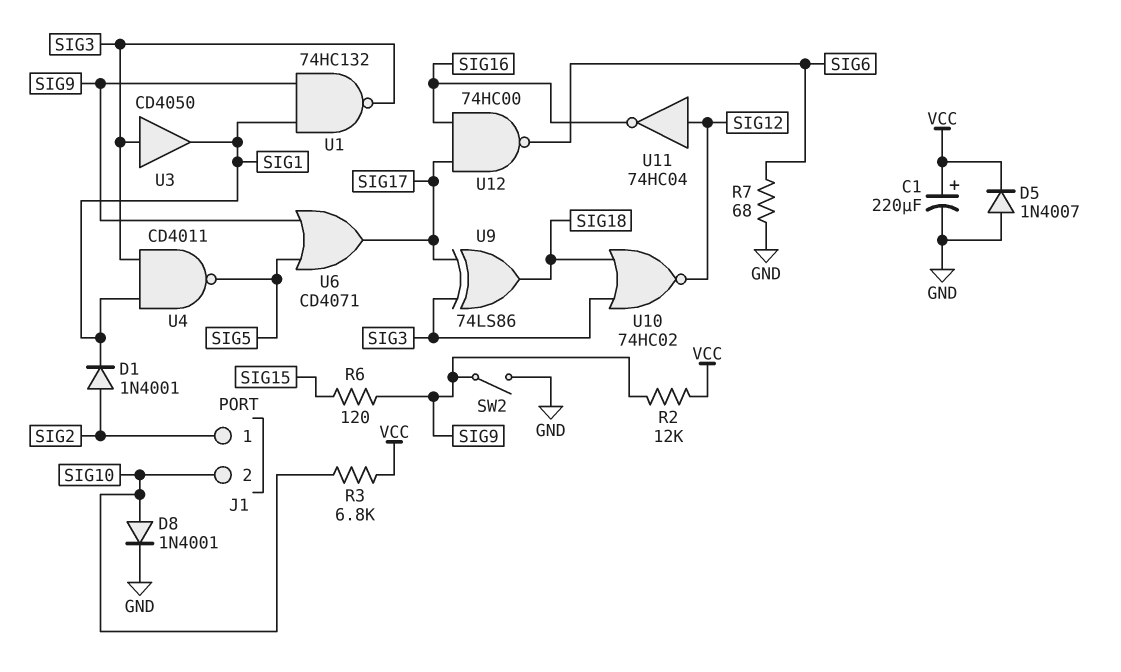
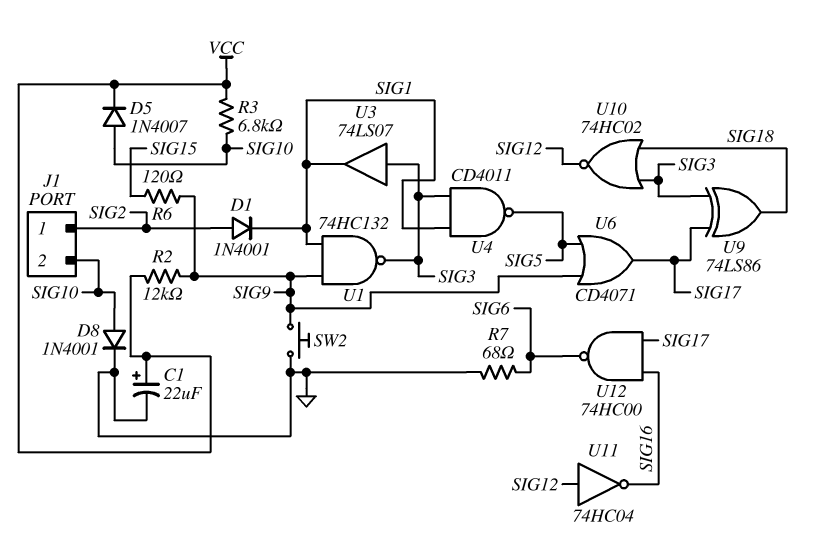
C1: 220uF (plus VCC, minus GND) -> 22uF (plus VCC, minus GND)
D5: diode 1N4007 (A GND, K VCC) -> diode 1N4007 (A SIG10, K VCC)
SW2: switch (GND, SIG9) -> button (GND, SIG9)
U3: buffer CD4050 (in SIG3, out SIG1) -> buffer 74LS07 (in SIG3, out SIG1)

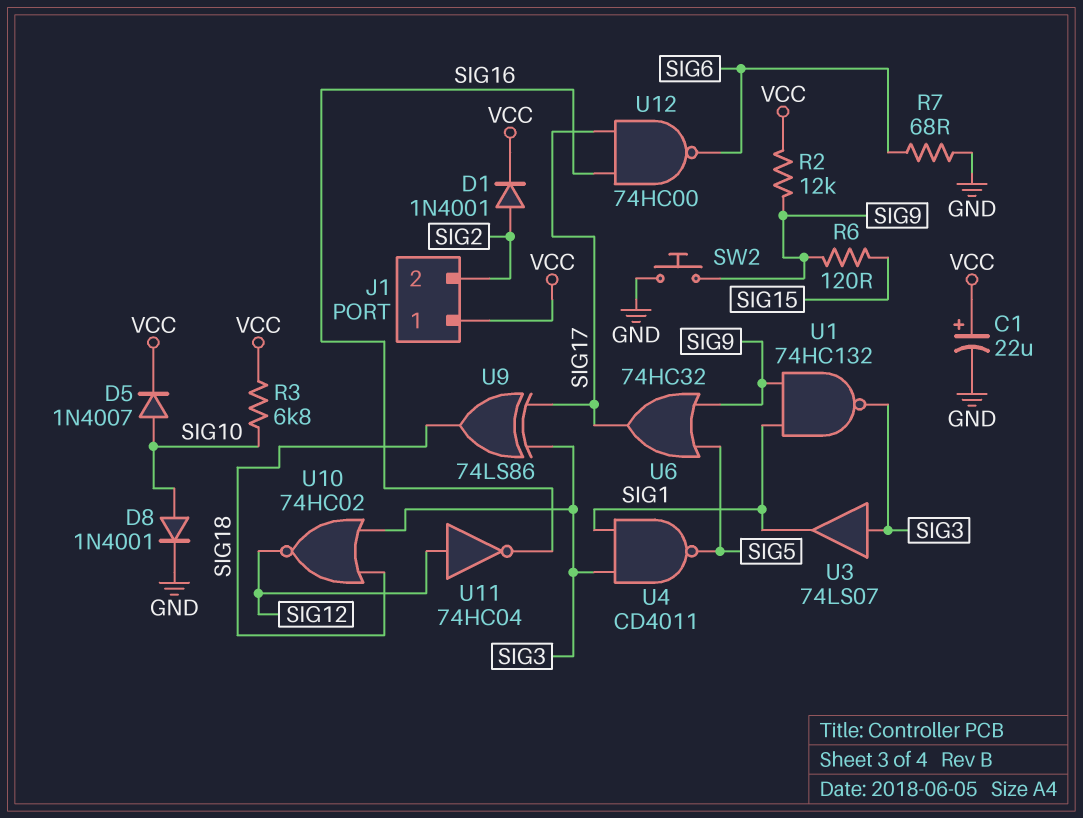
D1: diode 1N4001 (A SIG2, K SIG1) -> diode 1N4001 (A SIG2, K VCC)
J1 pin 1: SIG2 -> VCC
J1 pin 2: SIG10 -> SIG2
U6: OR CD4071 (in SIG5, in SIG9, out SIG17) -> OR 74HC32 (in SIG5, in SIG9, out SIG17)

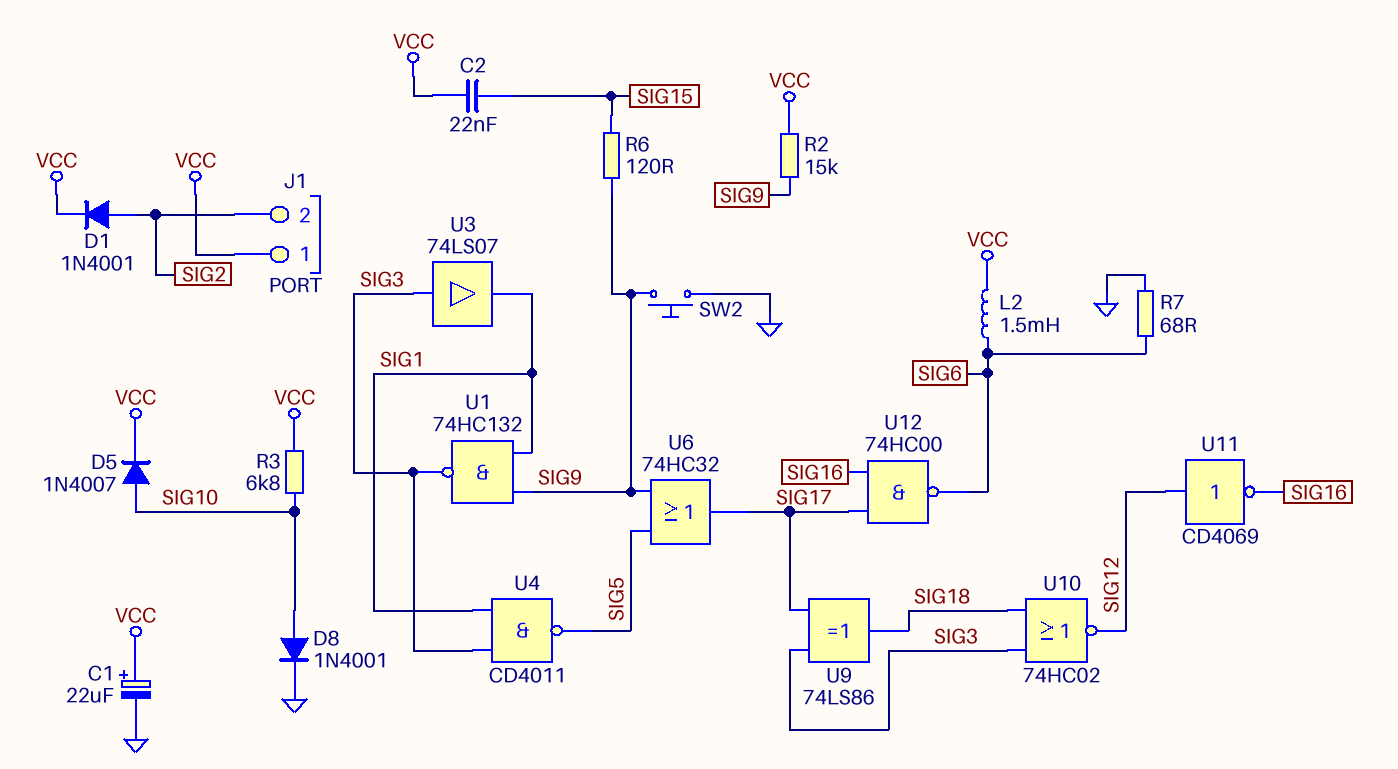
C2: none -> 22nF (SIG15, VCC)
L2: none -> 1.5mH (SIG6, VCC)
R2: 12k (SIG9, VCC) -> 15k (SIG9, VCC)
U11: NOT 74HC04 (in SIG12, out SIG16) -> NOT CD4069 (in SIG12, out SIG16)

